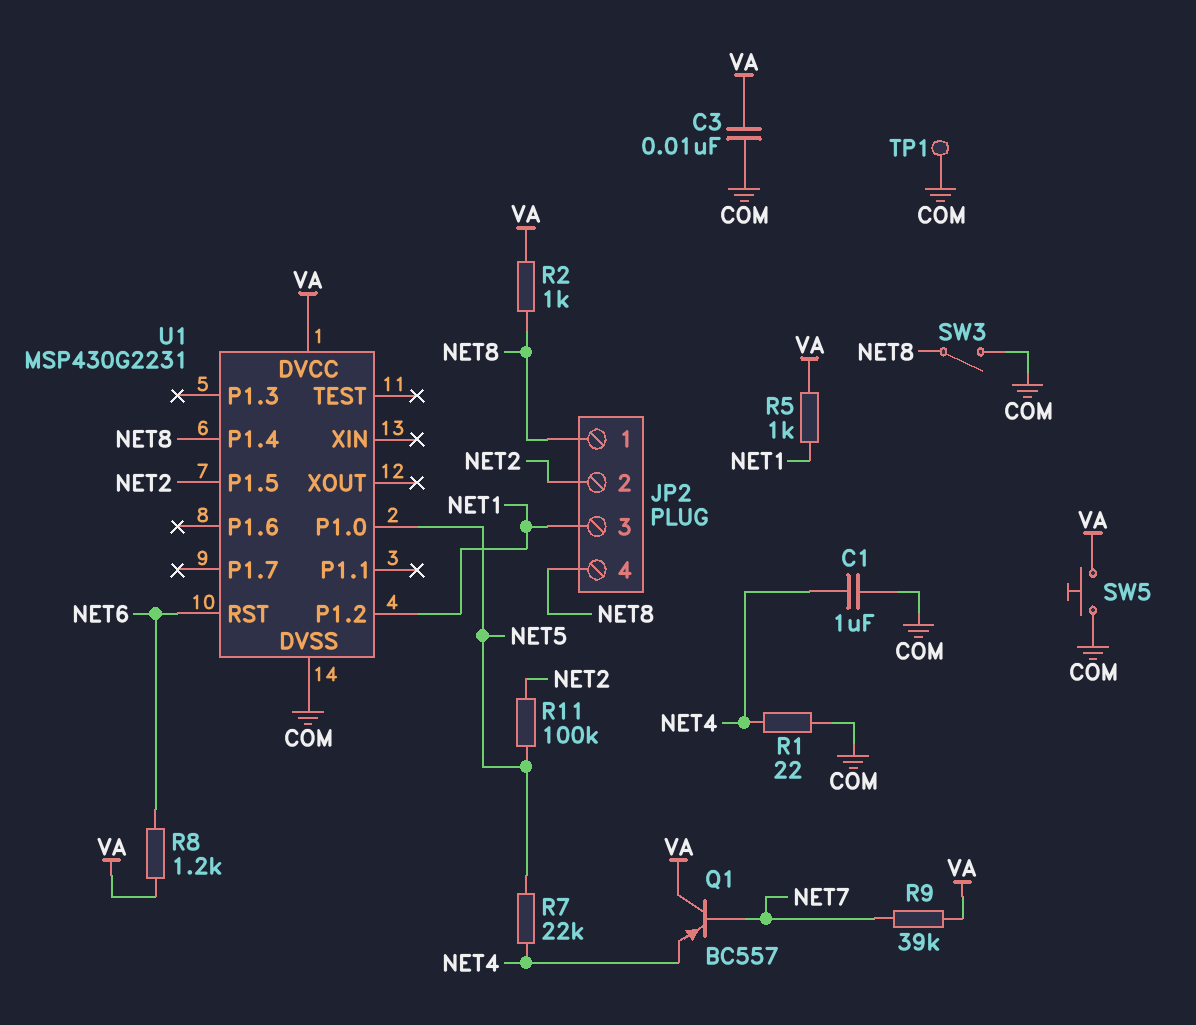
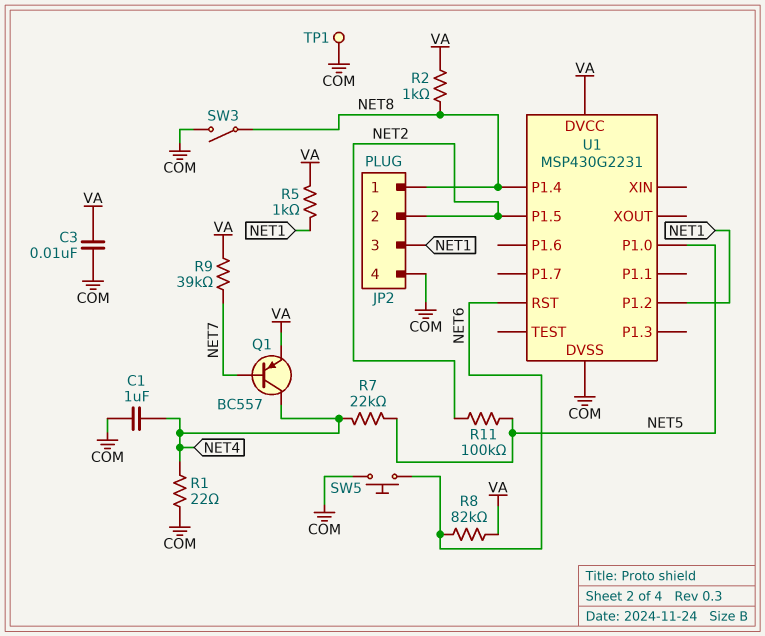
JP2 pin 4: NET8 -> COM
Q1: PNP BC557 (B NET7, C VA, E NET4) -> PNP BC557 (B NET7, C NET4, E VA)
R8: 1.2k (NET6, VA) -> 82k (NET6, VA)
SW5: button (COM, VA) -> button (COM, NET6)

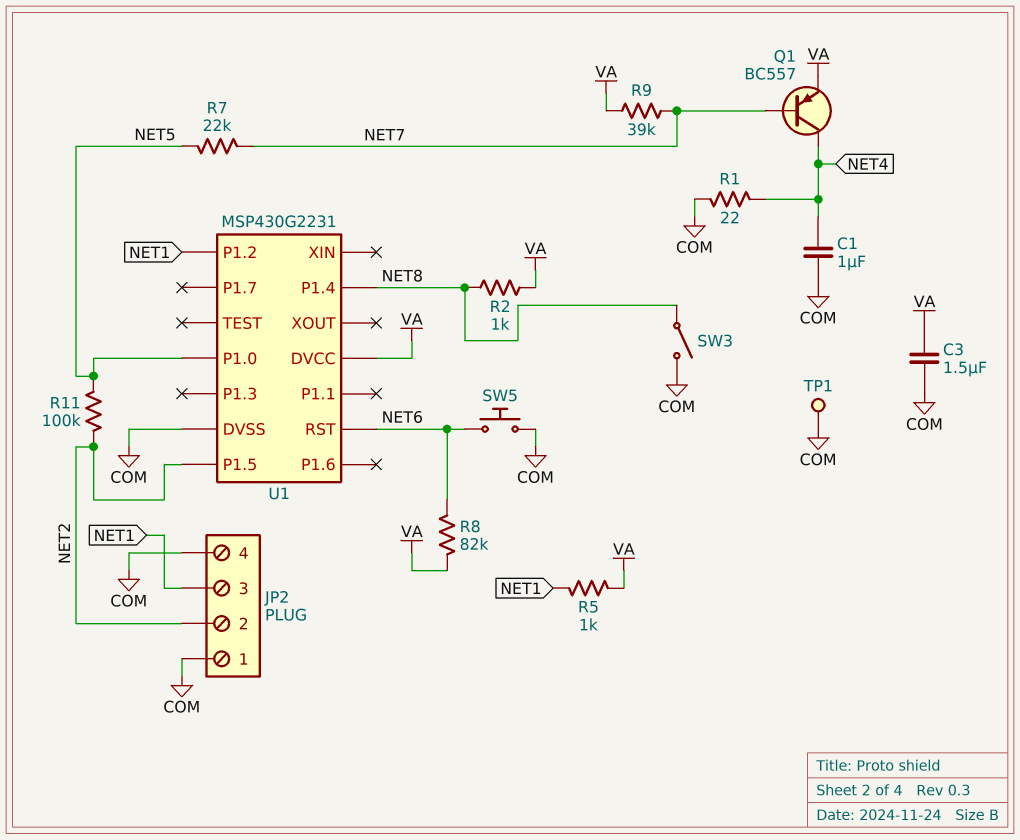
C3: 10nF (COM, VA) -> 1.5uF (COM, VA)
JP2 pin 1: NET8 -> COM
R7: 22k (NET4, NET5) -> 22k (NET5, NET7)

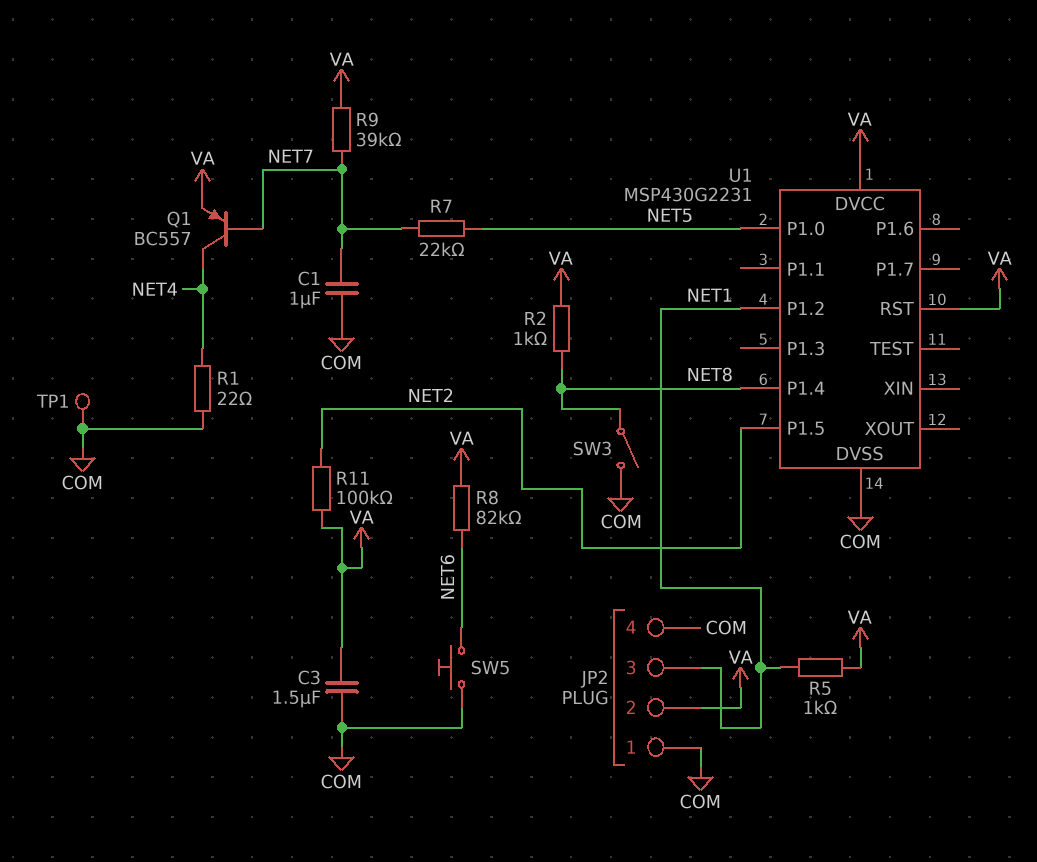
C1: 1uF (COM, NET4) -> 1uF (COM, NET7)
JP2 pin 2: NET2 -> VA
R11: 100k (NET2, NET5) -> 100k (NET2, VA)
U1 pin RST: NET6 -> VA

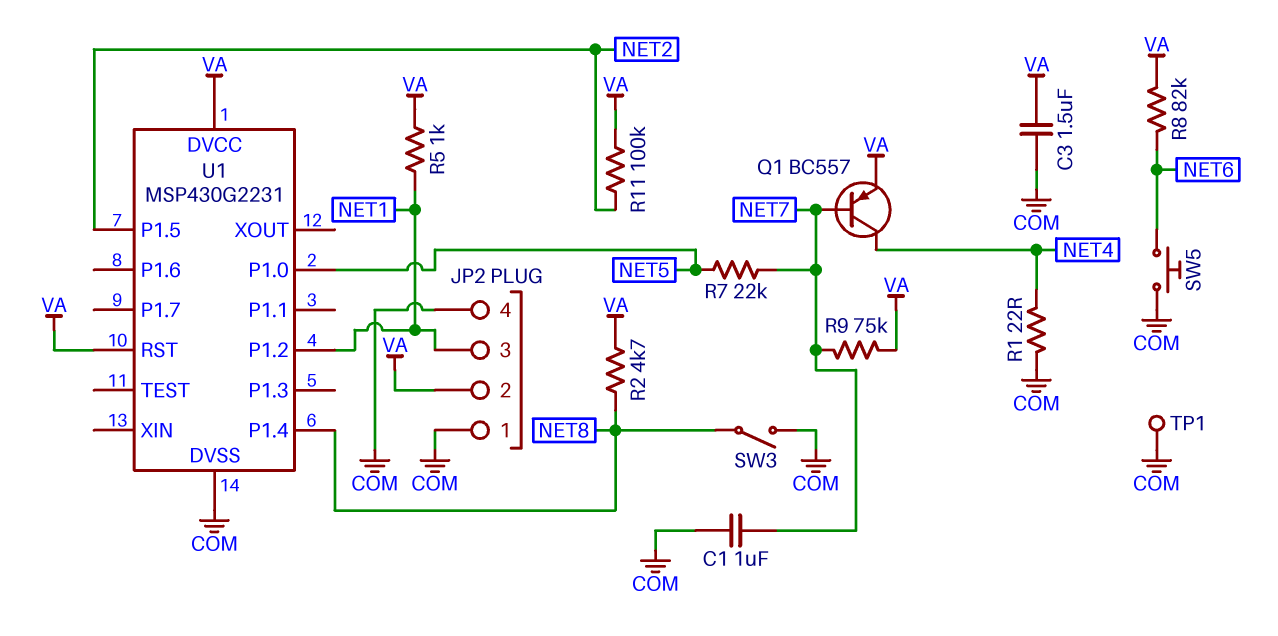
R2: 1k (NET8, VA) -> 4.7k (NET8, VA)
R9: 39k (NET7, VA) -> 75k (NET7, VA)

